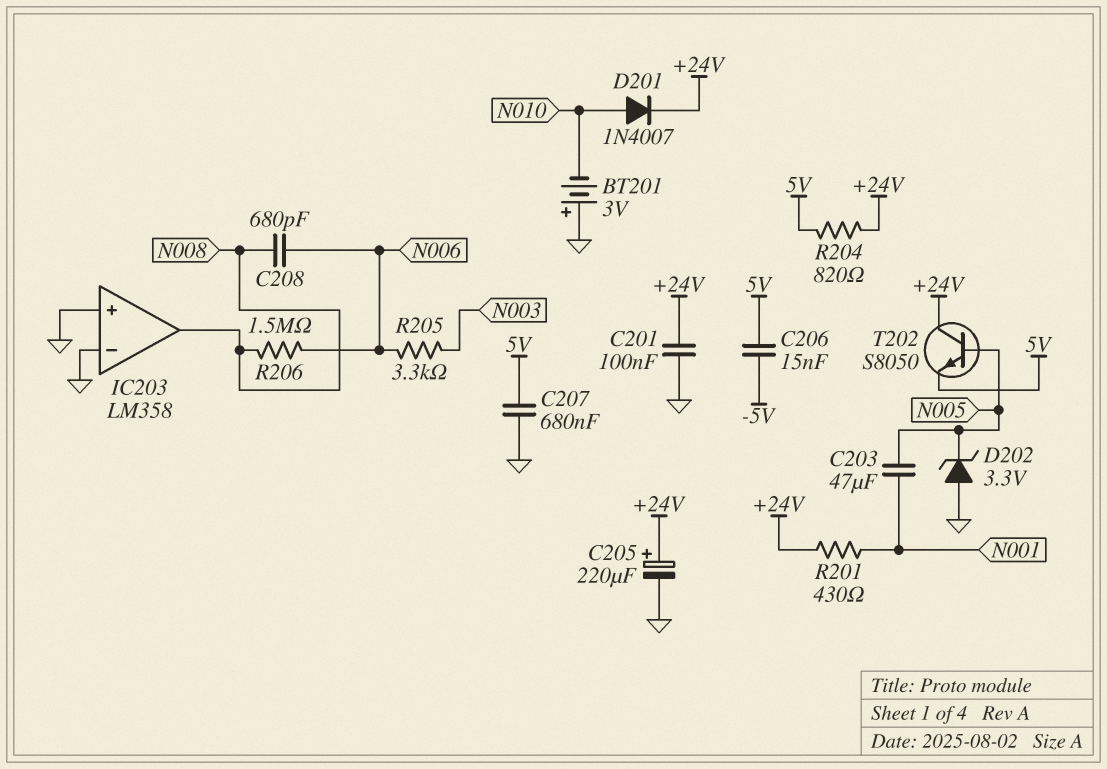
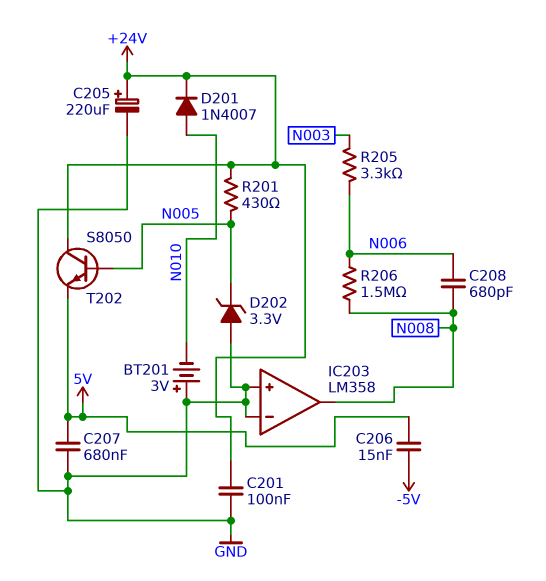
C203: 47uF (N001, N005) -> none
R201: 430 (+24V, N001) -> 430 (+24V, N005)
R204: 820 (+24V, 5V) -> none

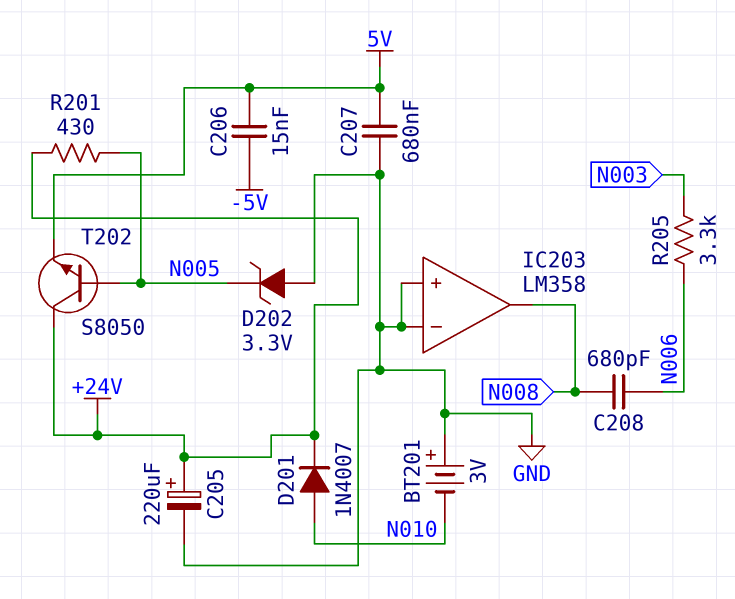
C201: 100nF (+24V, GND) -> none
R206: 1.5M (N006, N008) -> none

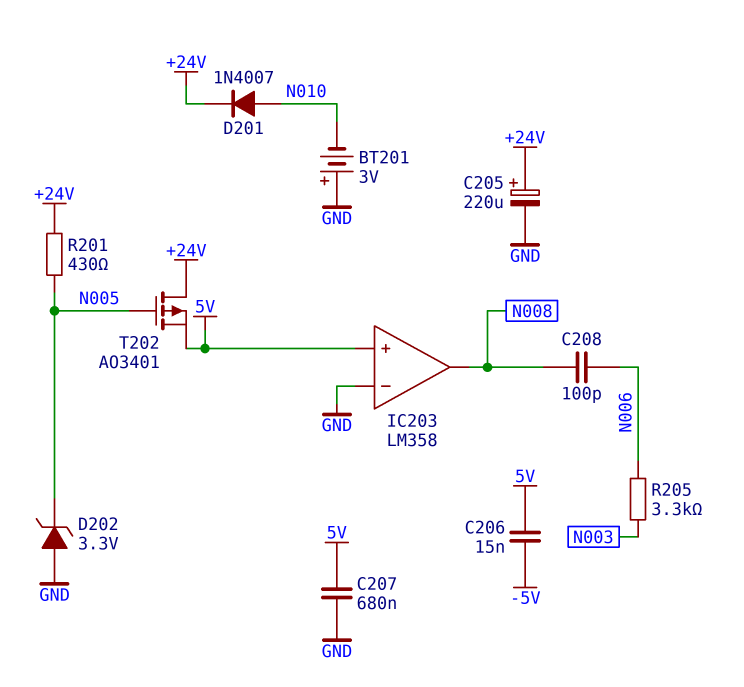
C208: 680pF (N006, N008) -> 100pF (N006, N008)
IC203 pin in+: GND -> 5V
T202: NPN S8050 (B N005, C +24V, E 5V) -> PMOS AO3401 (G N005, D +24V, S 5V)

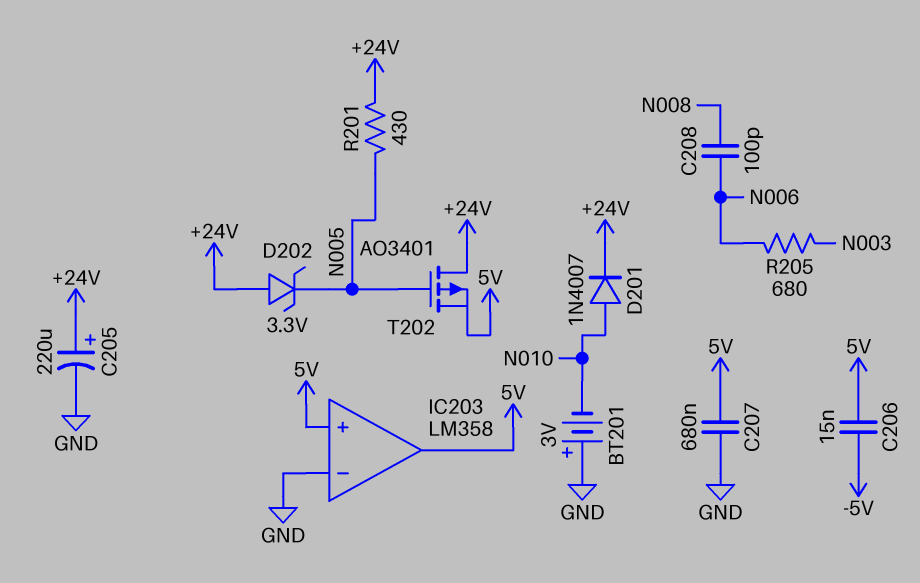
D202: zener 3.3V (A GND, K N005) -> zener 3.3V (A +24V, K N005)
IC203 pin out: N008 -> 5V
R205: 3.3k (N003, N006) -> 680 (N003, N006)

